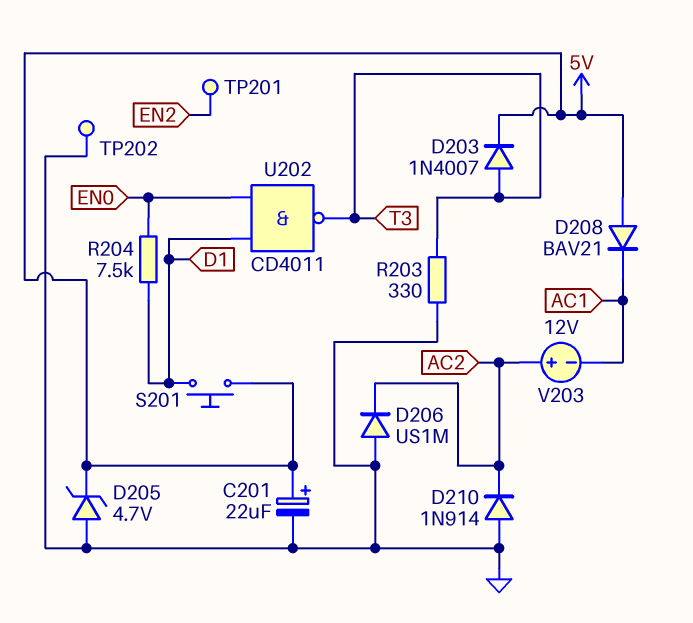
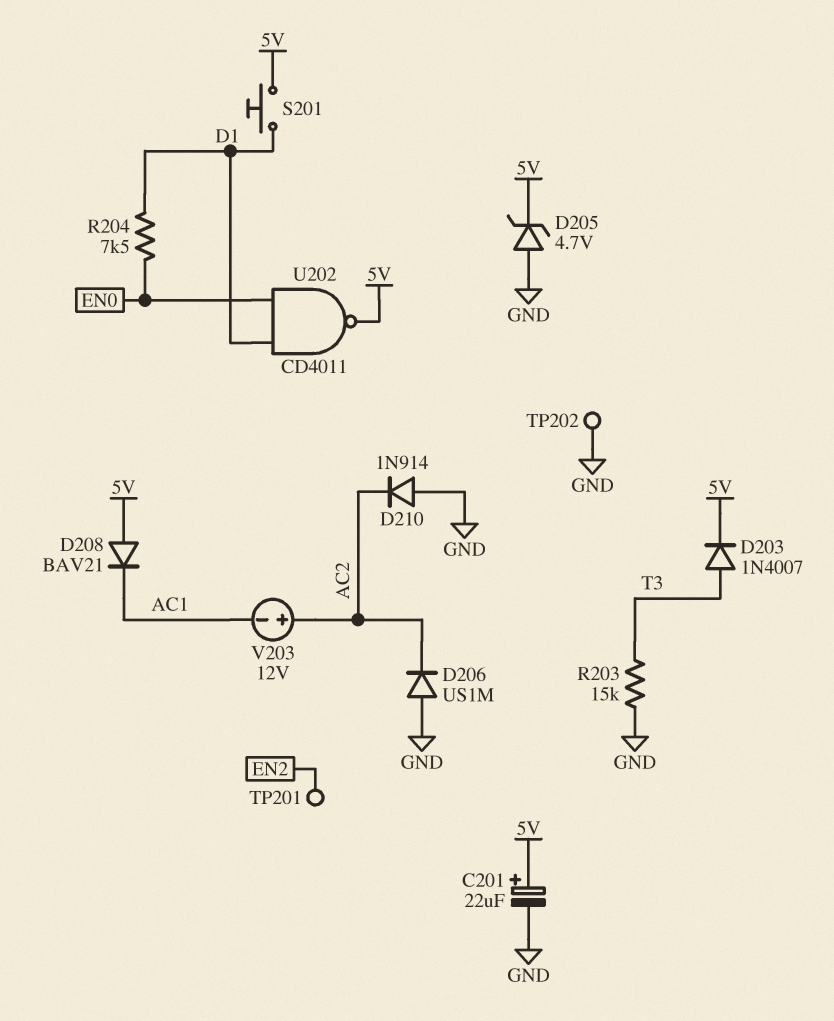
R203: 330 (GND, T3) -> 15k (GND, T3)
U202: NAND CD4011 (in D1, in EN0, out T3) -> NAND CD4011 (in D1, in EN0, out 5V)

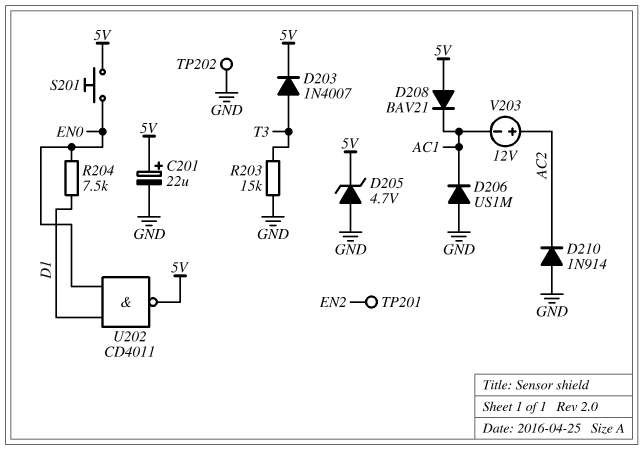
D206: diode US1M (A GND, K AC2) -> diode US1M (A GND, K AC1)
S201: button (5V, D1) -> button (5V, EN0)

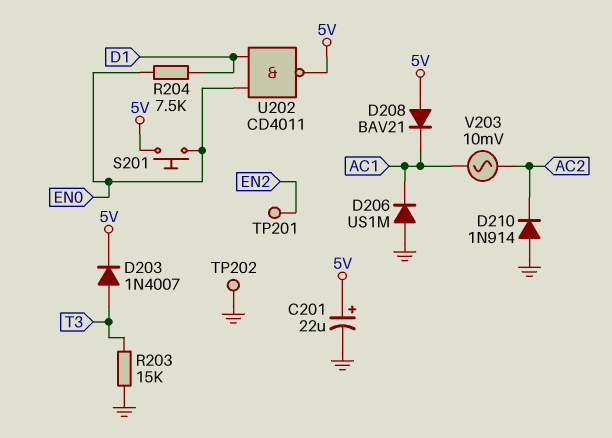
D205: zener 4.7V (A GND, K 5V) -> none
V203: 12V (plus AC2, minus AC1) -> AC 10mV (AC1, AC2)

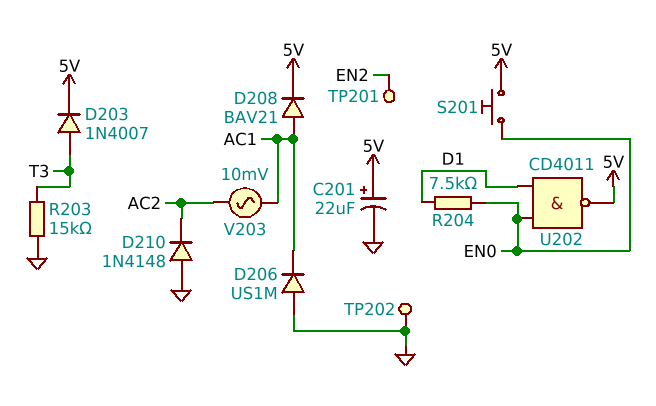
D208: diode BAV21 (A 5V, K AC1) -> diode BAV21 (A AC1, K 5V)
D210: diode 1N914 (A GND, K AC2) -> diode 1N4148 (A GND, K AC2)

